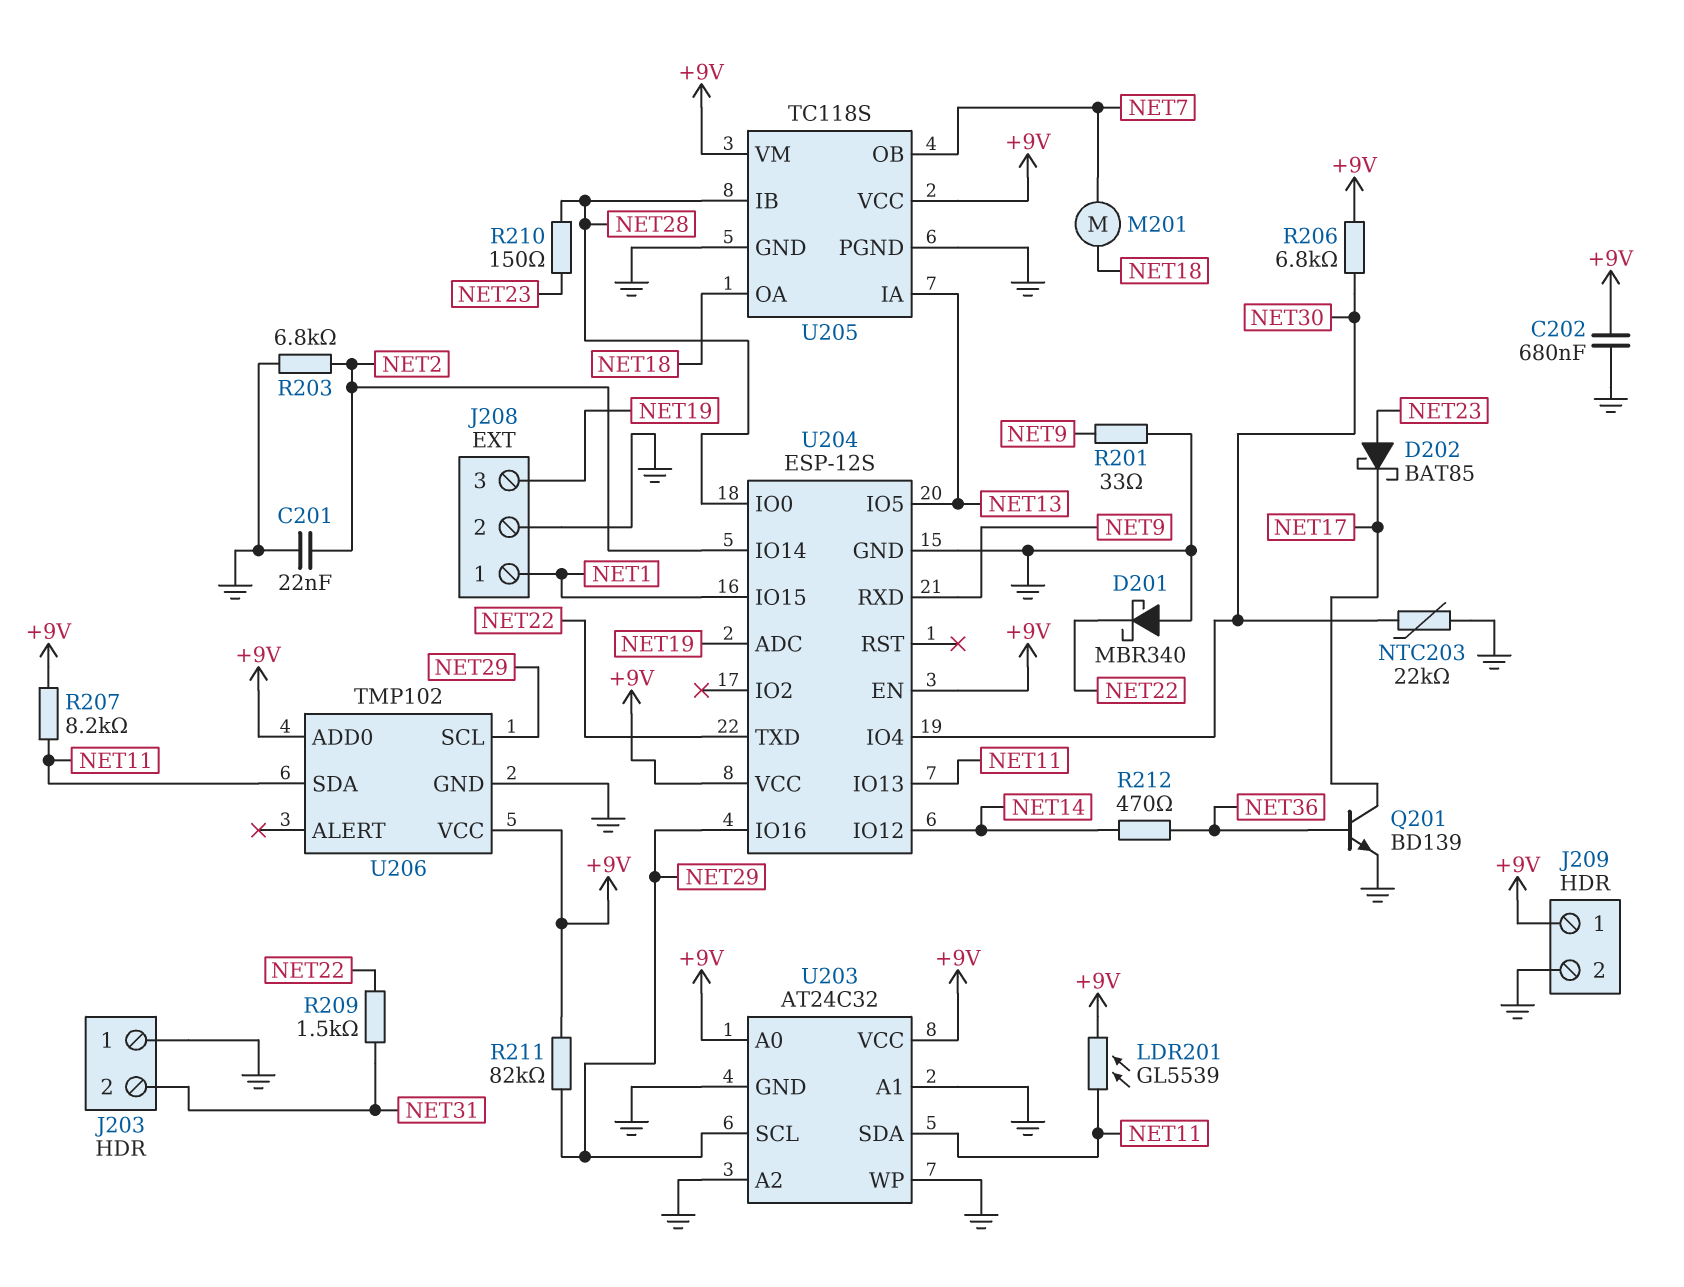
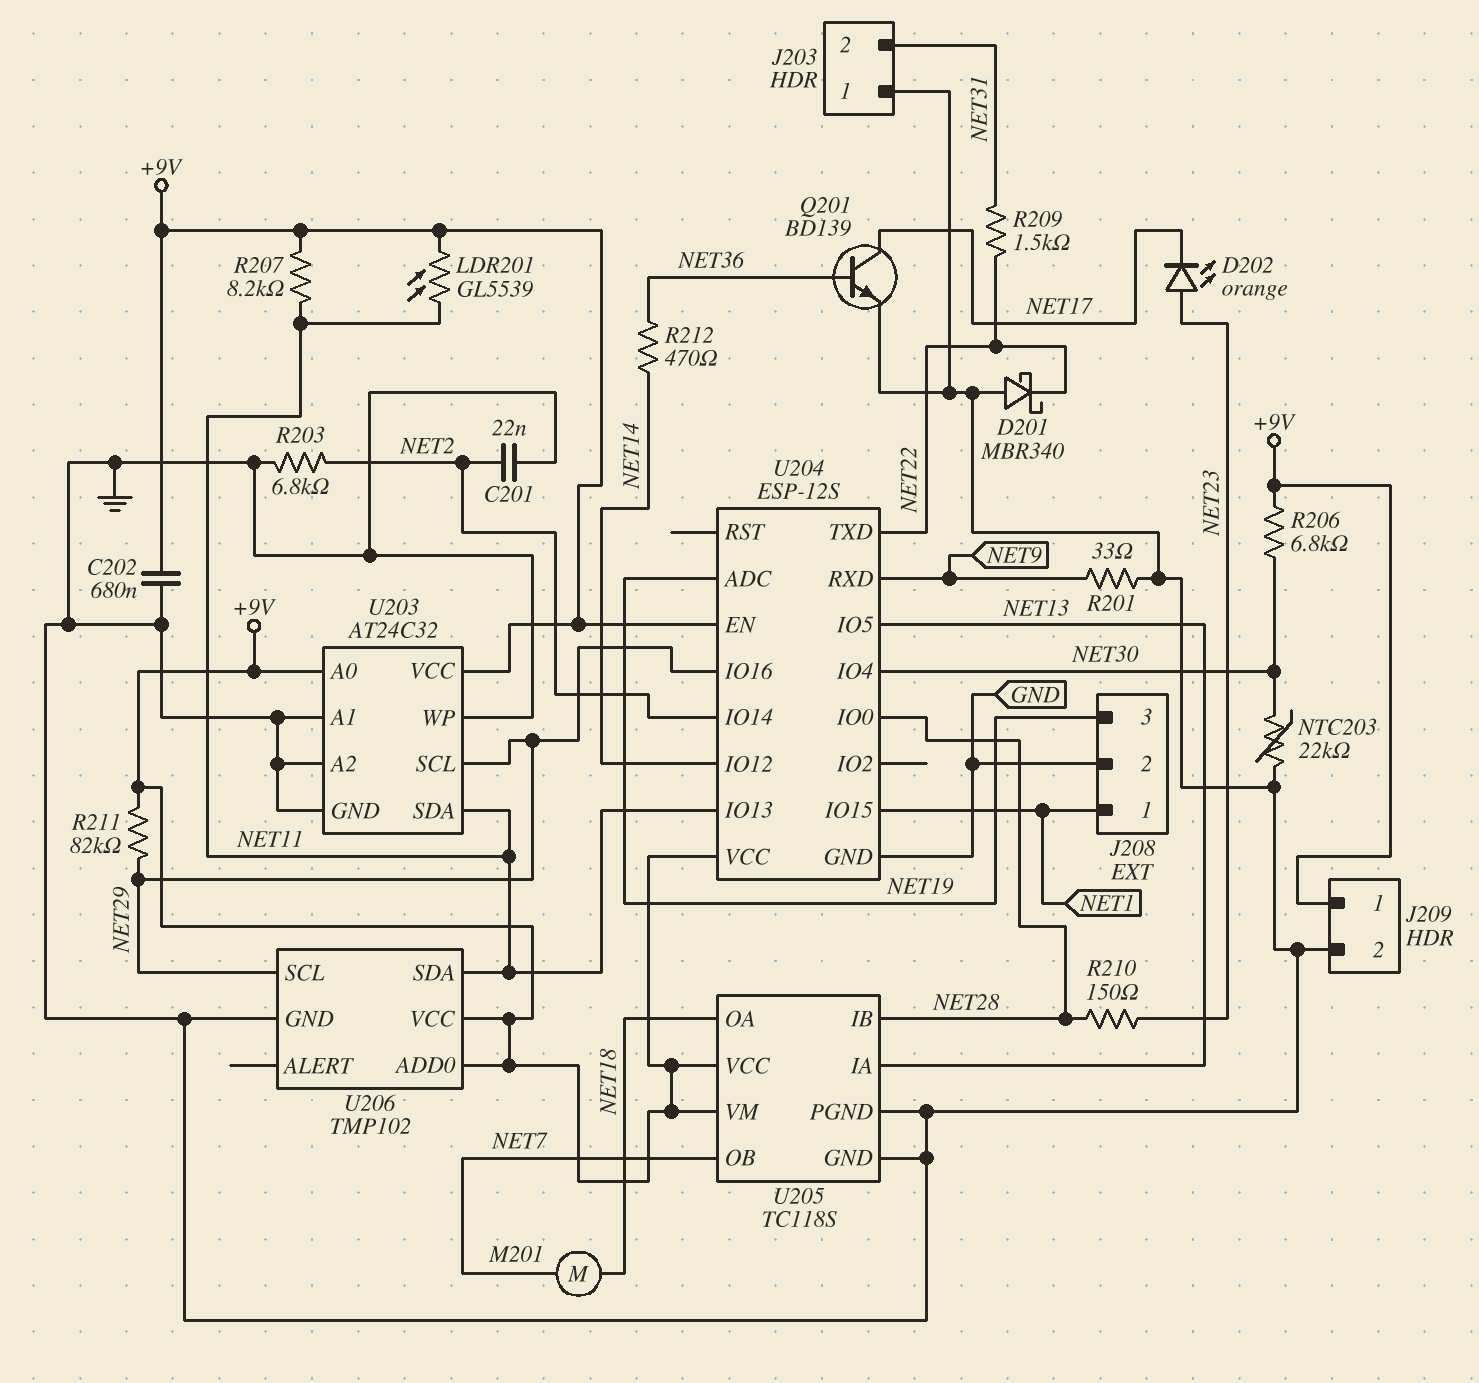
D202: schottky BAT85 (A NET23, K NET17) -> LED orange (A NET23, K NET17)

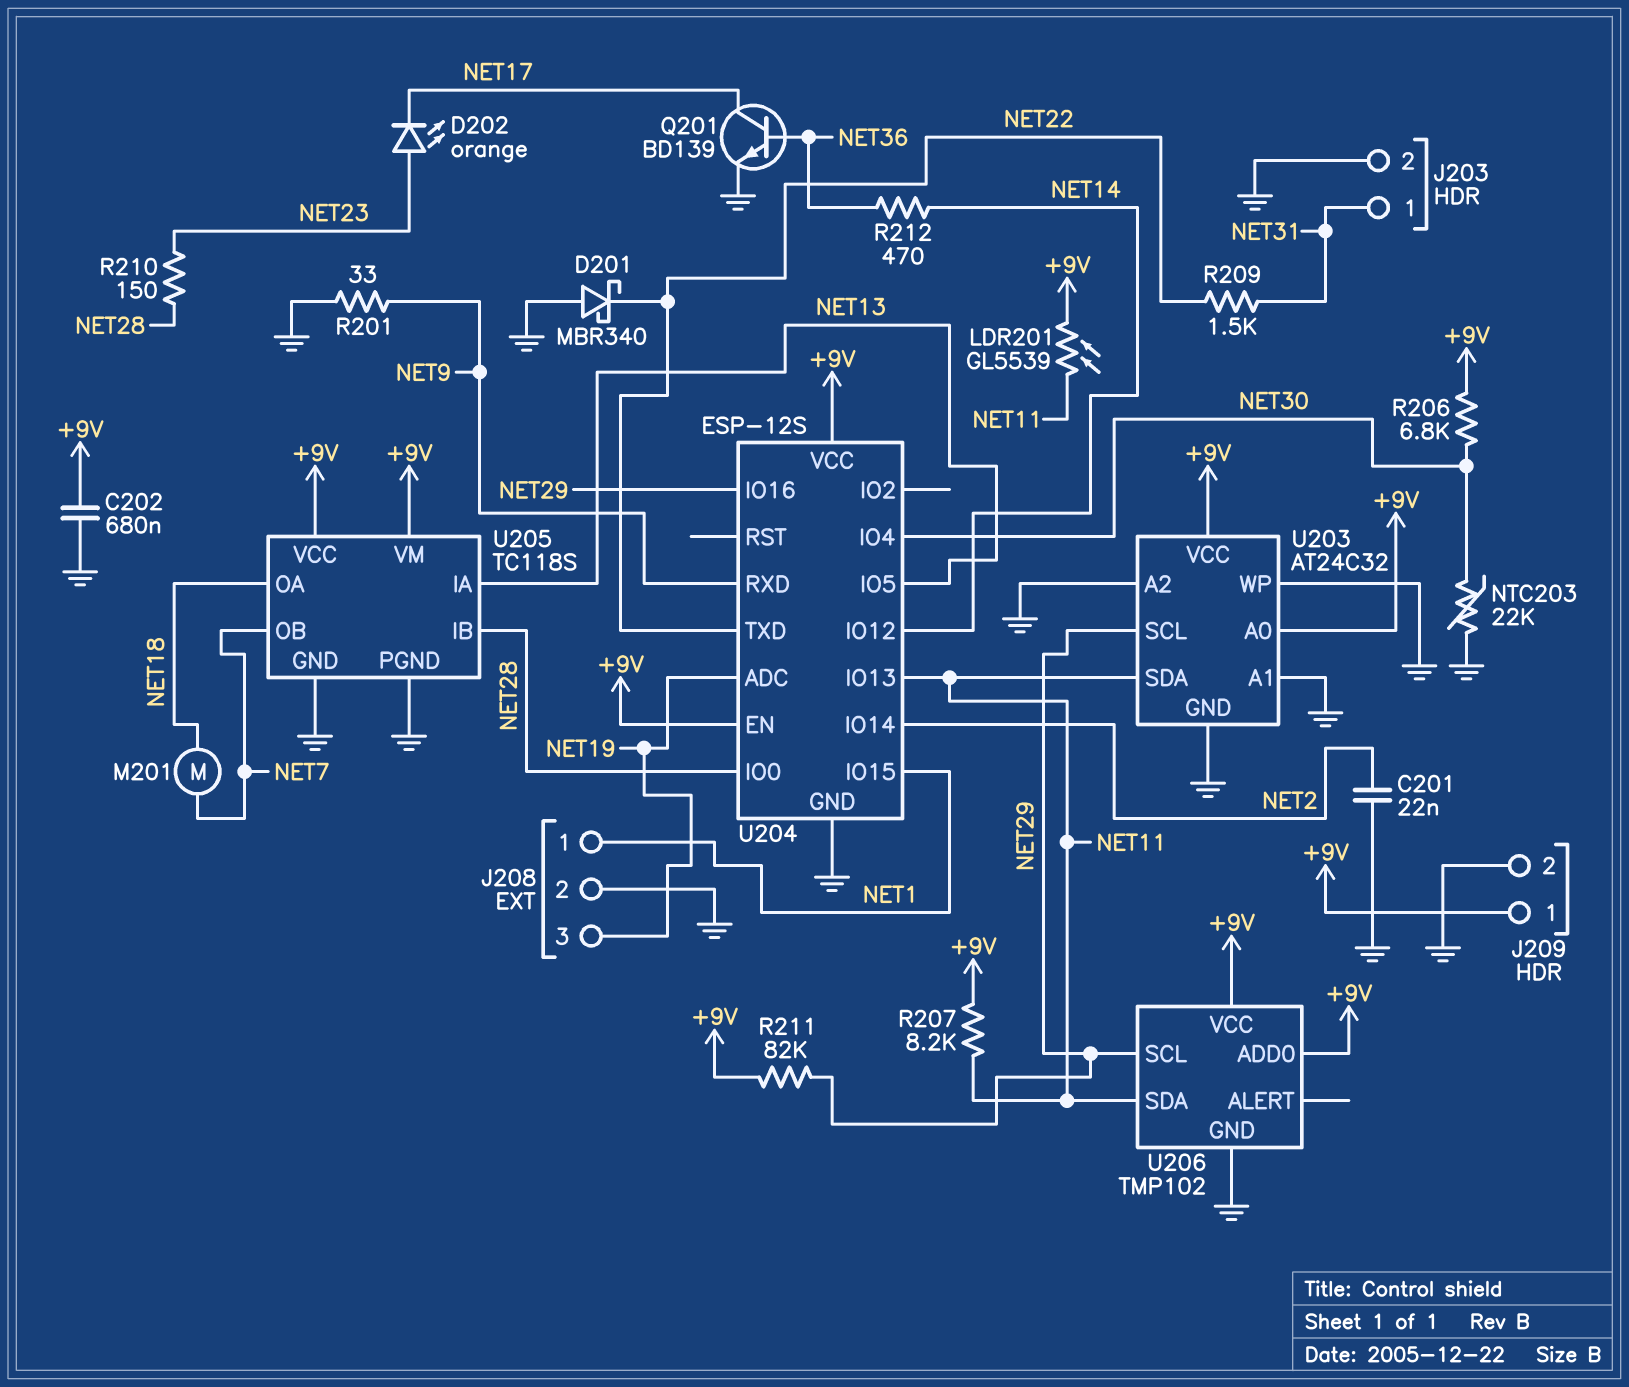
J203 pin 1: GND -> NET31
J203 pin 2: NET31 -> GND
R203: 6.8k (GND, NET2) -> none

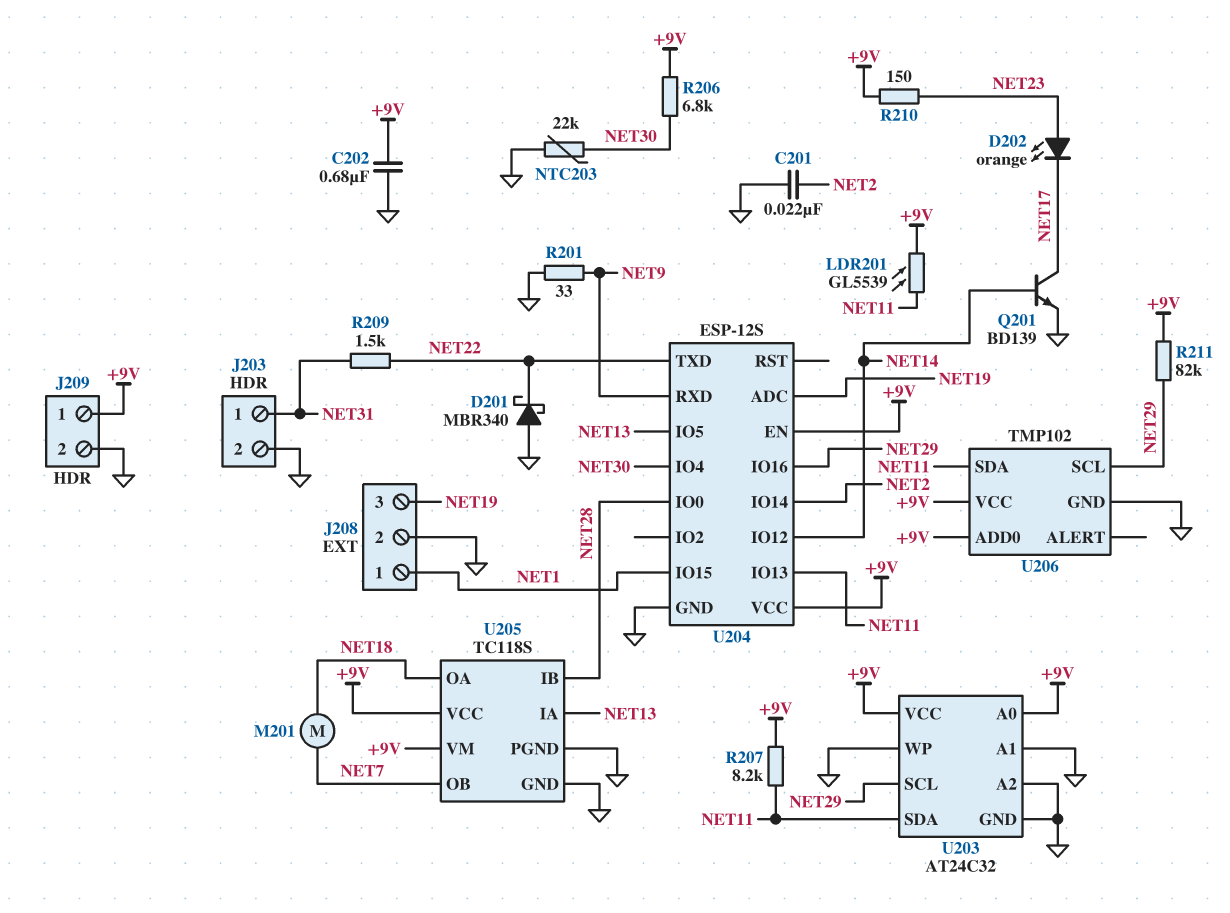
Q201: NPN BD139 (B NET36, C NET17, E GND) -> NPN BD139 (B NET14, C NET17, E GND)
R210: 150 (NET23, NET28) -> 150 (+9V, NET23)
R212: 470 (NET14, NET36) -> none

